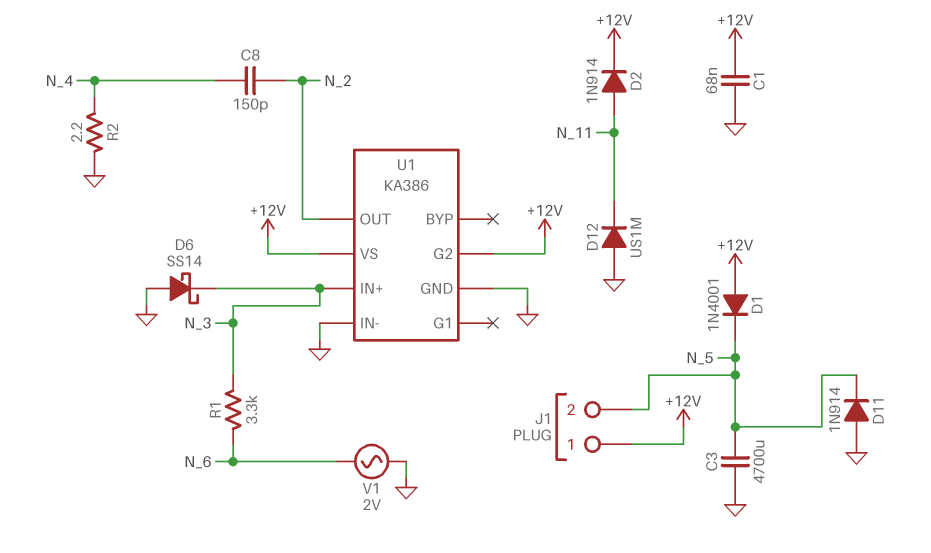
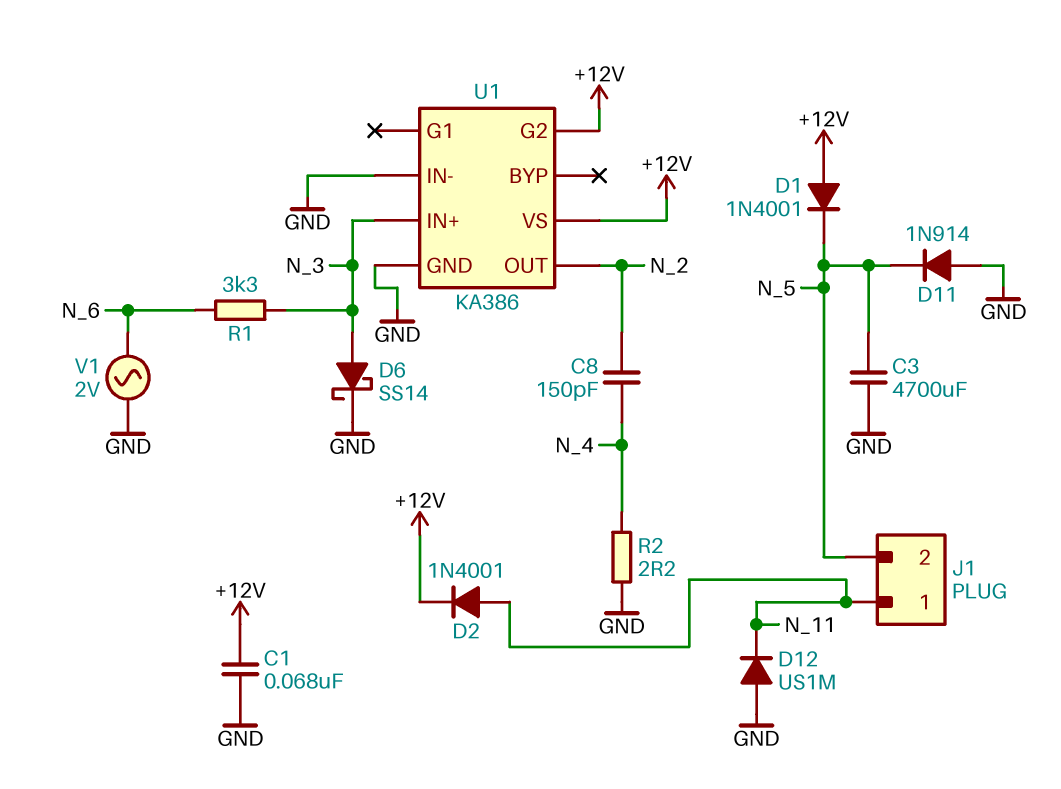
D2: diode 1N914 (A N_11, K +12V) -> diode 1N4001 (A N_11, K +12V)
D6: schottky SS14 (A GND, K N_3) -> schottky SS14 (A N_3, K GND)
J1 pin 1: +12V -> N_11

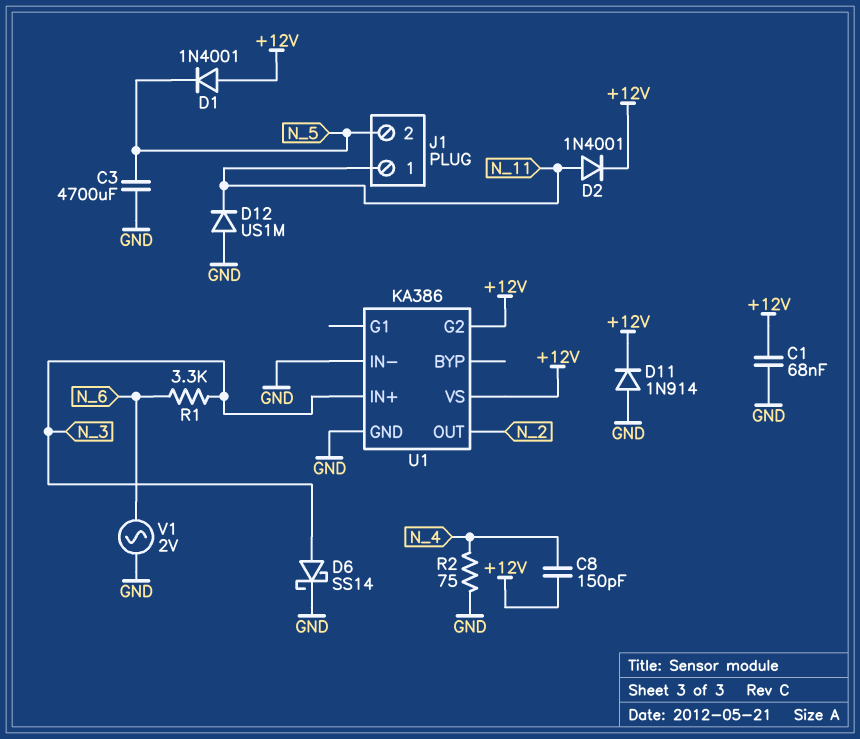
C8: 150pF (N_2, N_4) -> 150pF (+12V, N_4)
D11: diode 1N914 (A GND, K N_5) -> diode 1N914 (A GND, K +12V)
R2: 2.2 (GND, N_4) -> 75 (GND, N_4)

